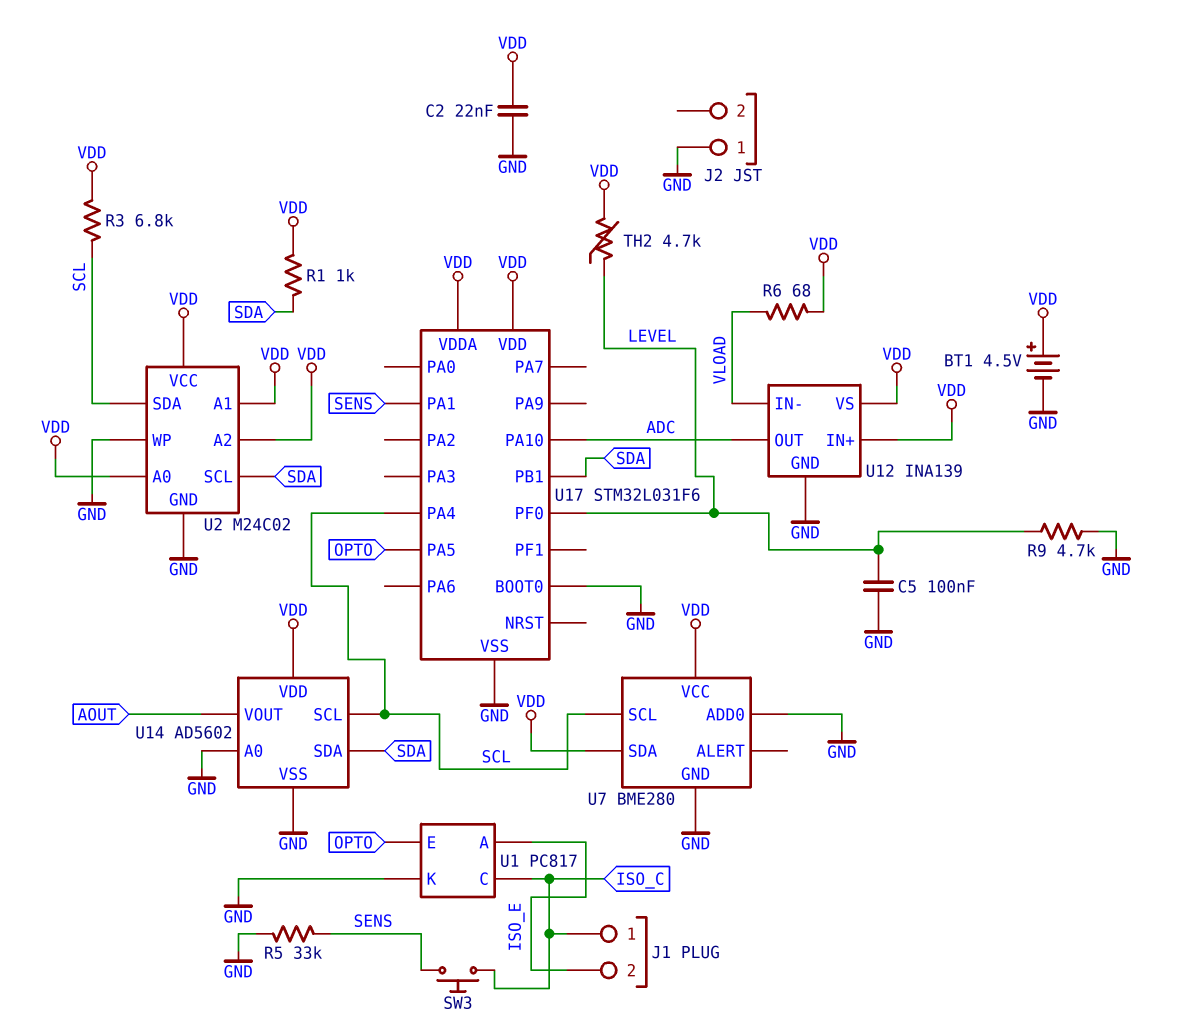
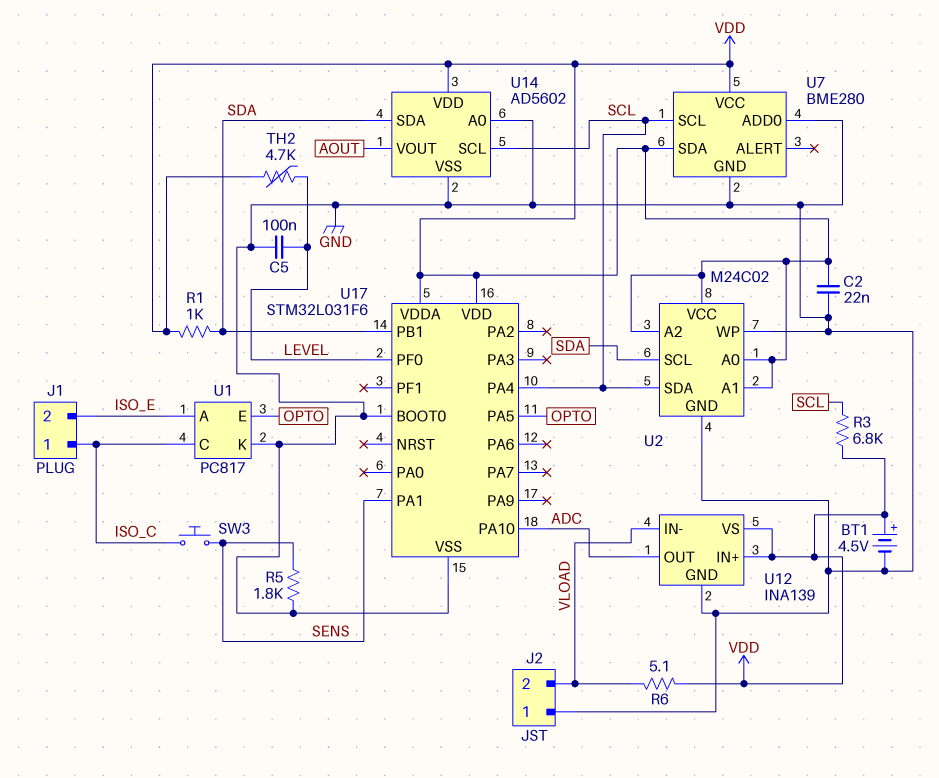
J2 pin 2: none -> VLOAD
R5: 33k (GND, SENS) -> 1.8k (GND, SENS)
R6: 68 (VDD, VLOAD) -> 5.1 (VDD, VLOAD)
R9: 4.7k (GND, LEVEL) -> none

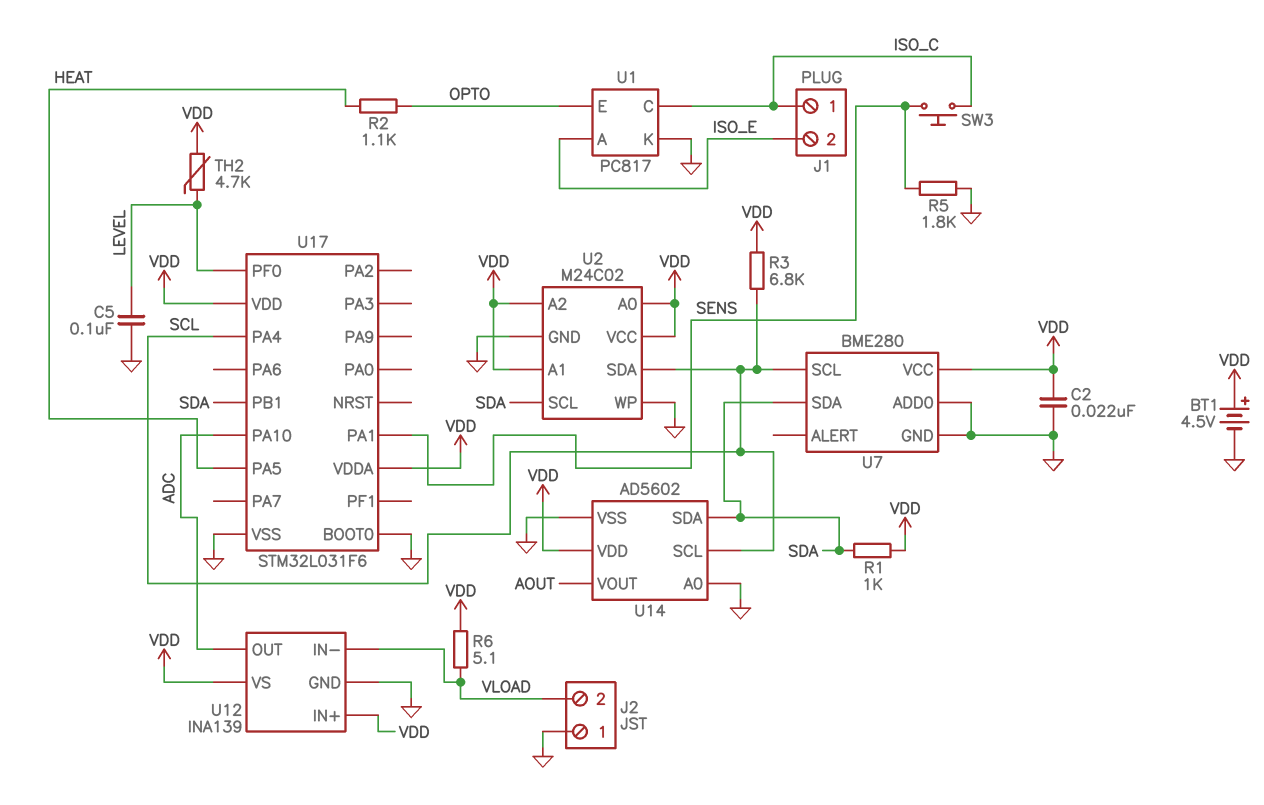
R2: none -> 1.1k (HEAT, OPTO)
U7 pin SDA: VDD -> SDA
U17 pin PA5: OPTO -> HEAT

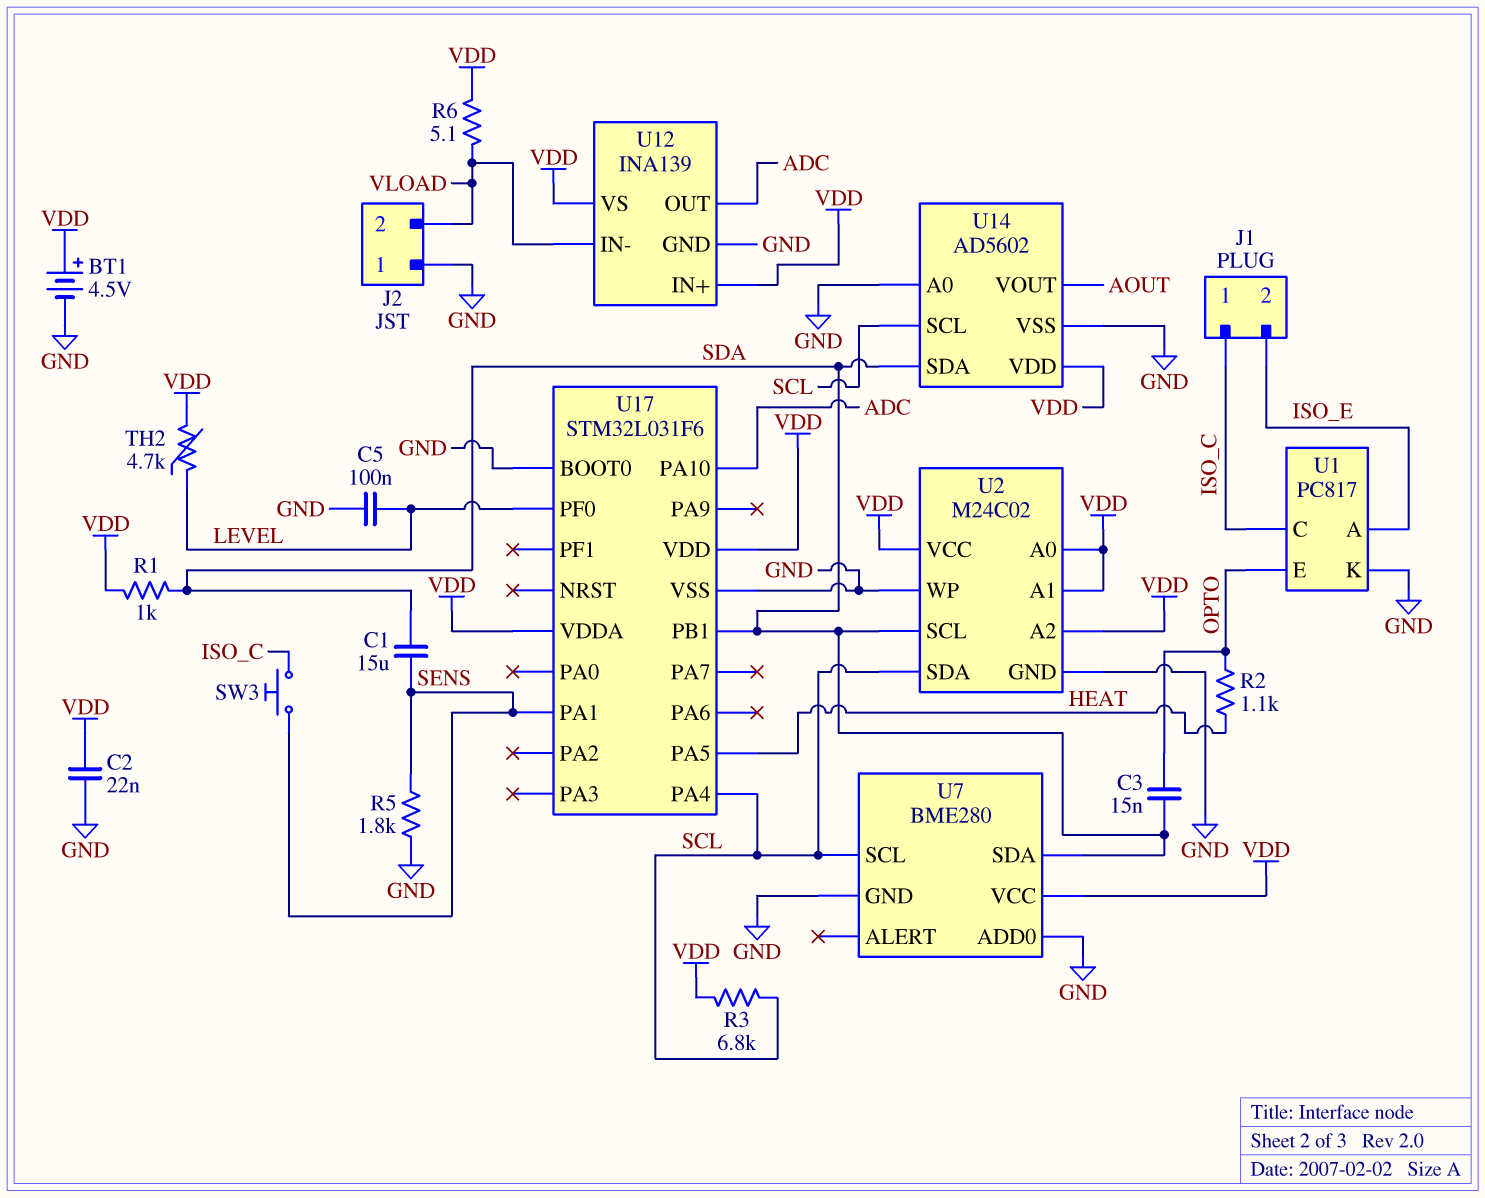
C1: none -> 15uF (SDA, SENS)
C3: none -> 15nF (OPTO, SDA)

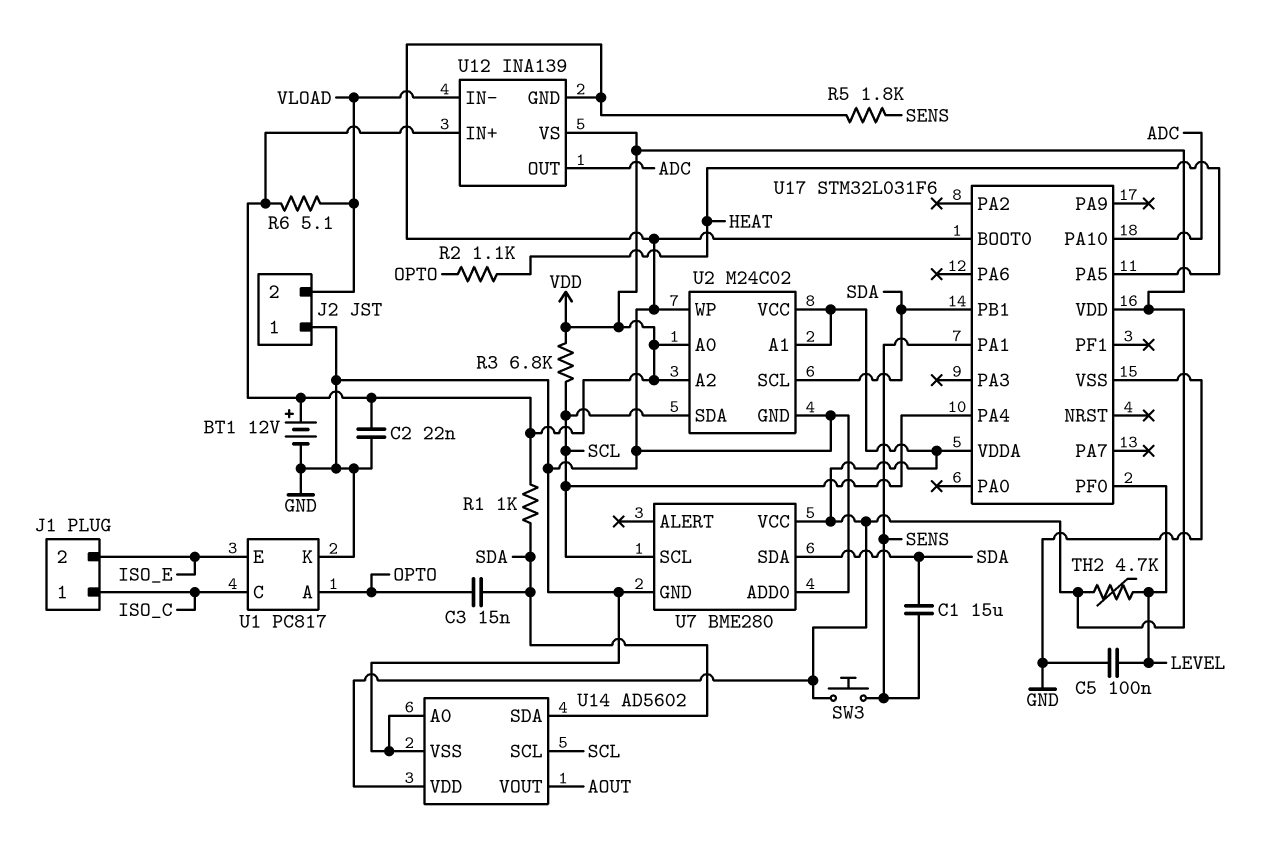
BT1: 4.5V (plus VDD, minus GND) -> 12V (plus VDD, minus GND)
SW3: button (ISO_C, SENS) -> button (SENS, VDD)
U1 pin A: ISO_E -> OPTO
U1 pin E: OPTO -> ISO_E

